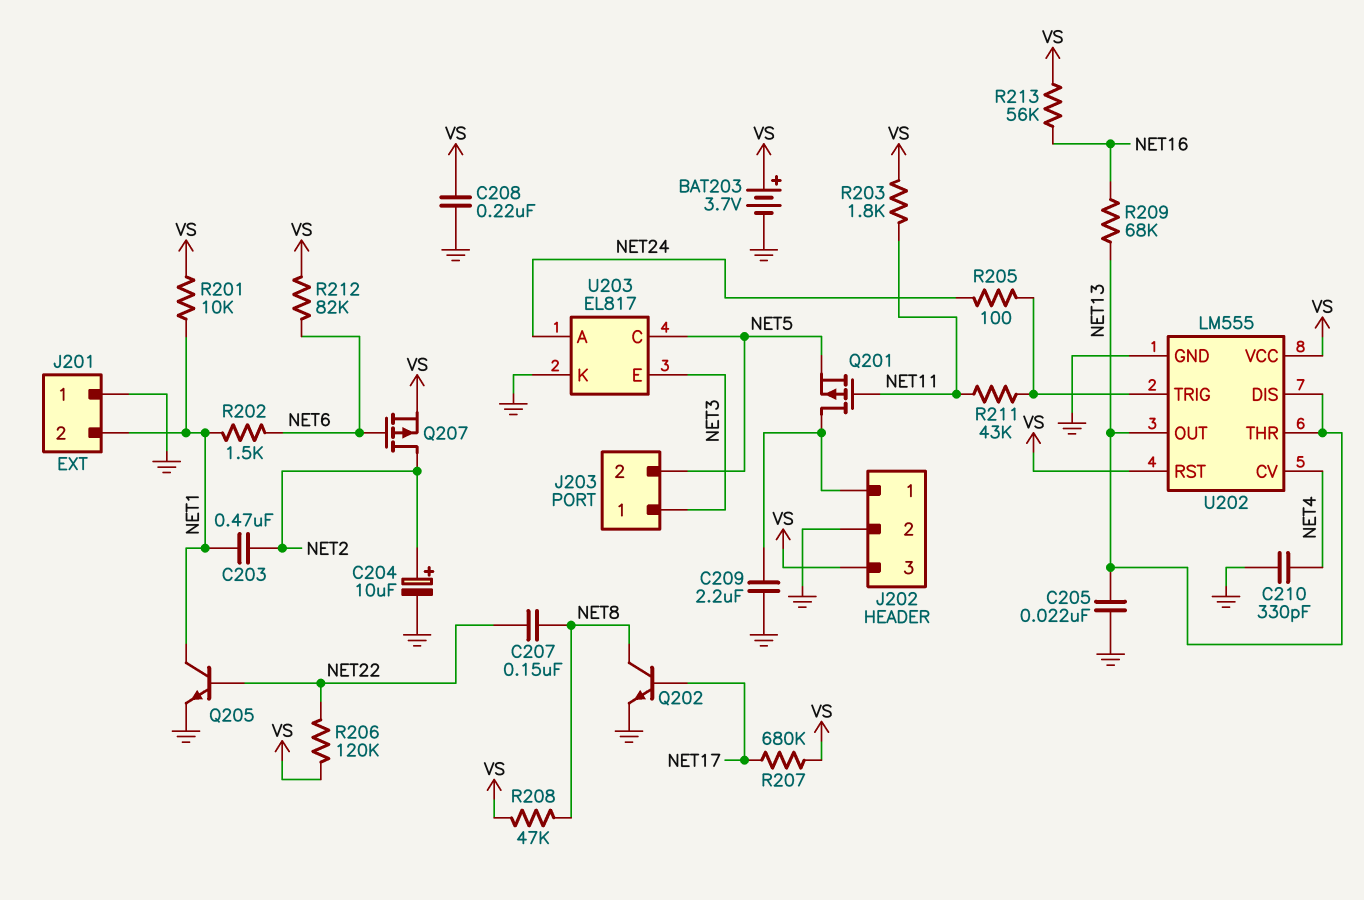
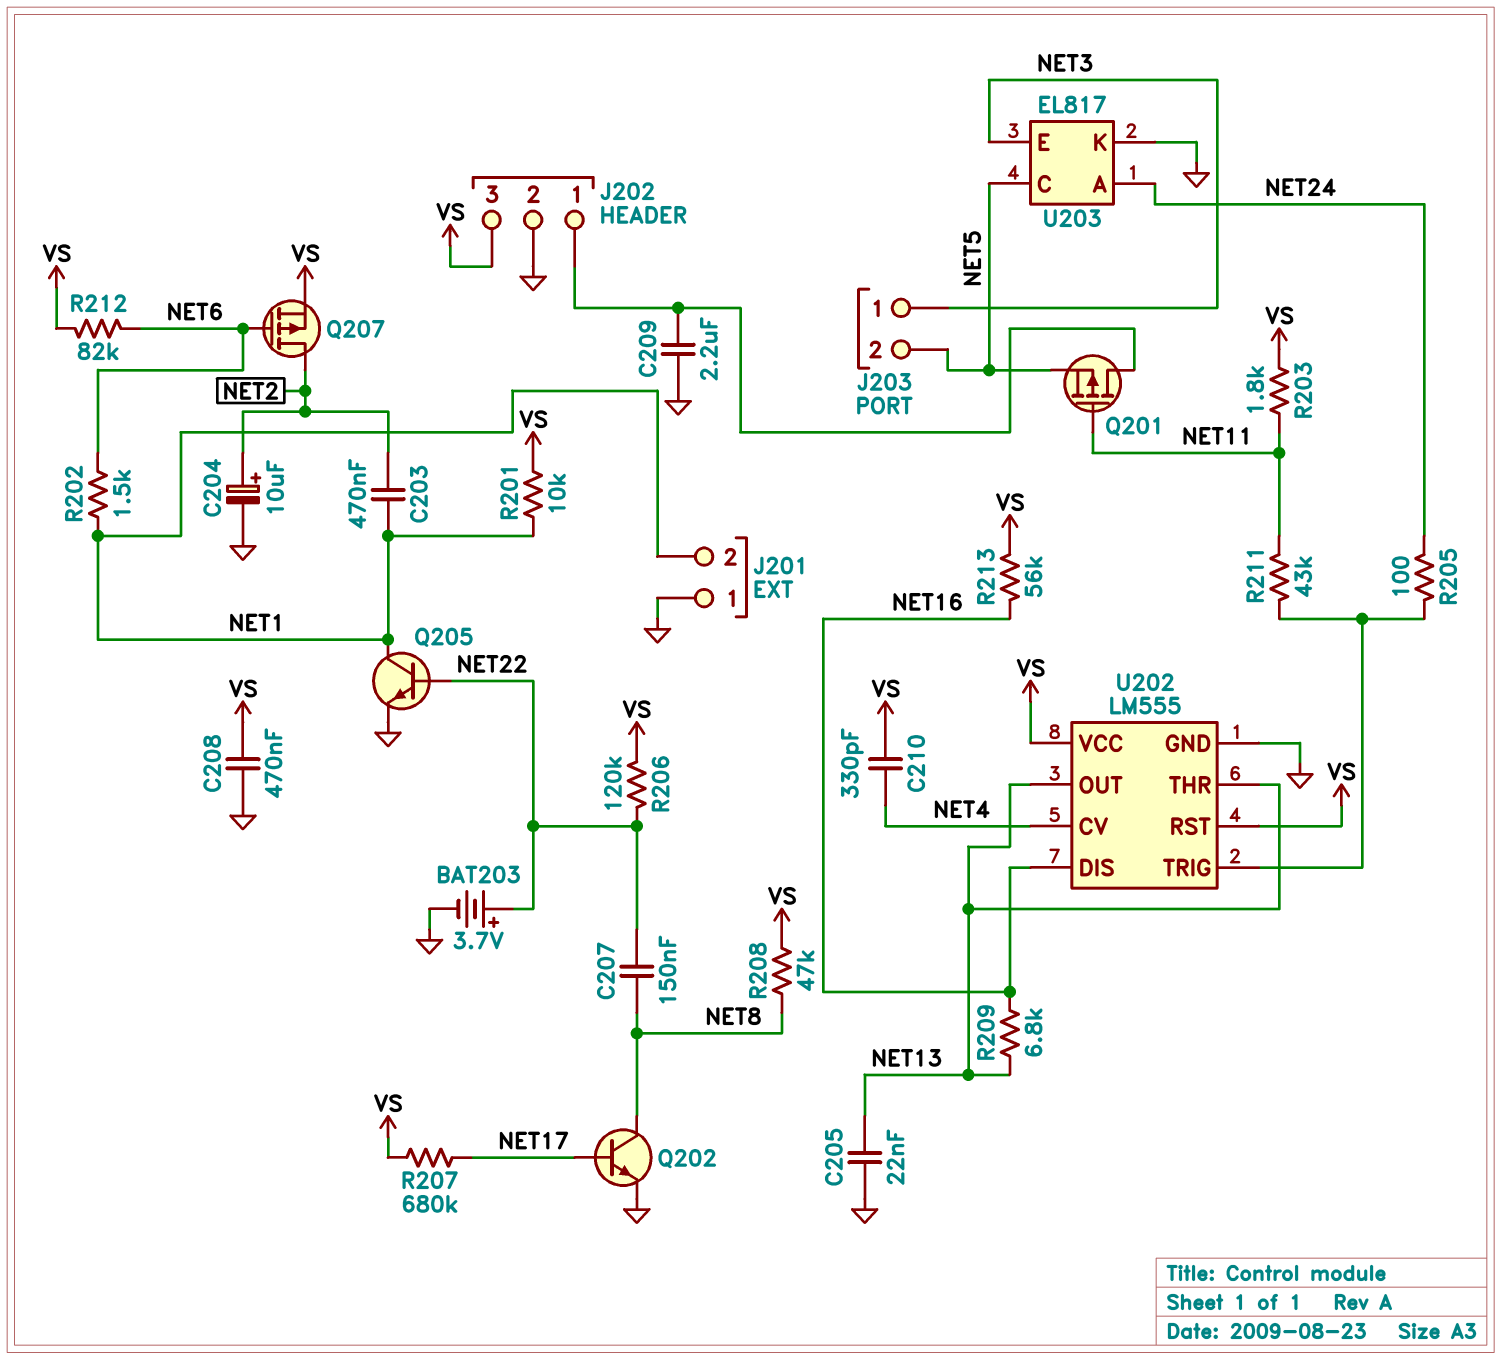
BAT203: 3.7V (plus VS, minus GND) -> 3.7V (plus NET22, minus GND)
C208: 220nF (GND, VS) -> 470nF (GND, VS)
C210: 330pF (GND, NET4) -> 330pF (NET4, VS)
R209: 68k (NET13, NET16) -> 6.8k (NET13, NET16)
U202 pin DIS: NET13 -> NET16

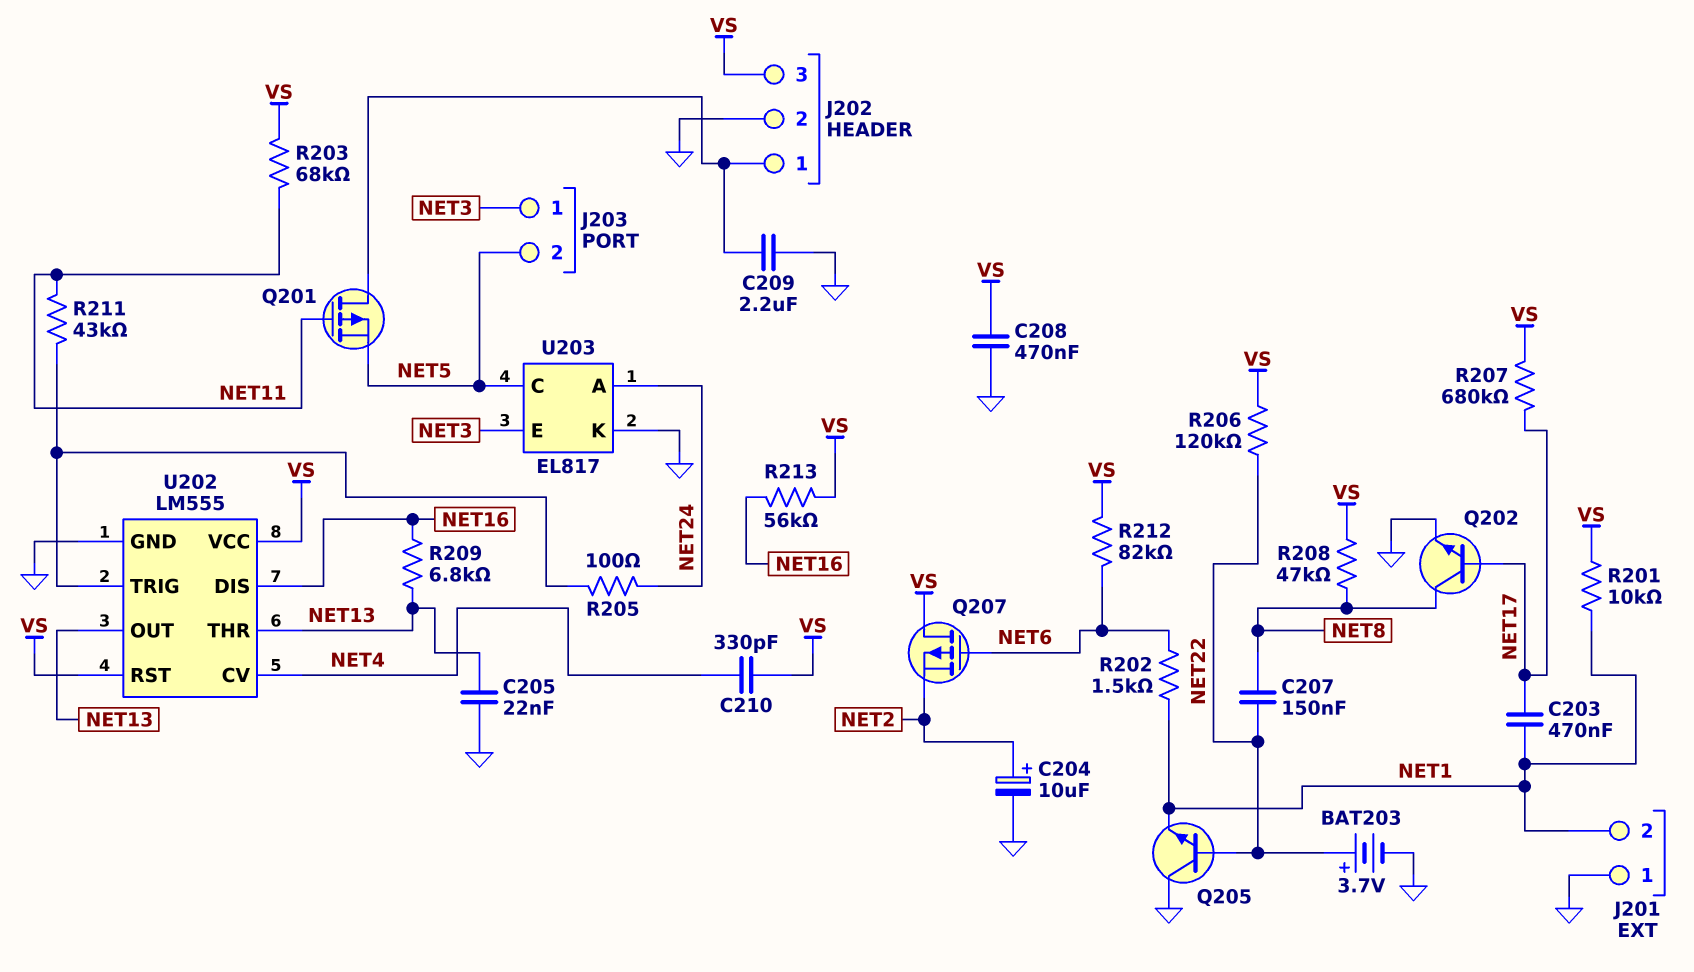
C203: 470nF (NET1, NET2) -> 470nF (NET1, NET17)
Q205: NPN (B NET22, C NET1, E GND) -> NPN (B NET22, C GND, E NET1)
Q207: PMOS (G NET6, D NET2, S VS) -> PMOS (G NET6, D VS, S NET2)
R203: 1.8k (NET11, VS) -> 68k (NET11, VS)

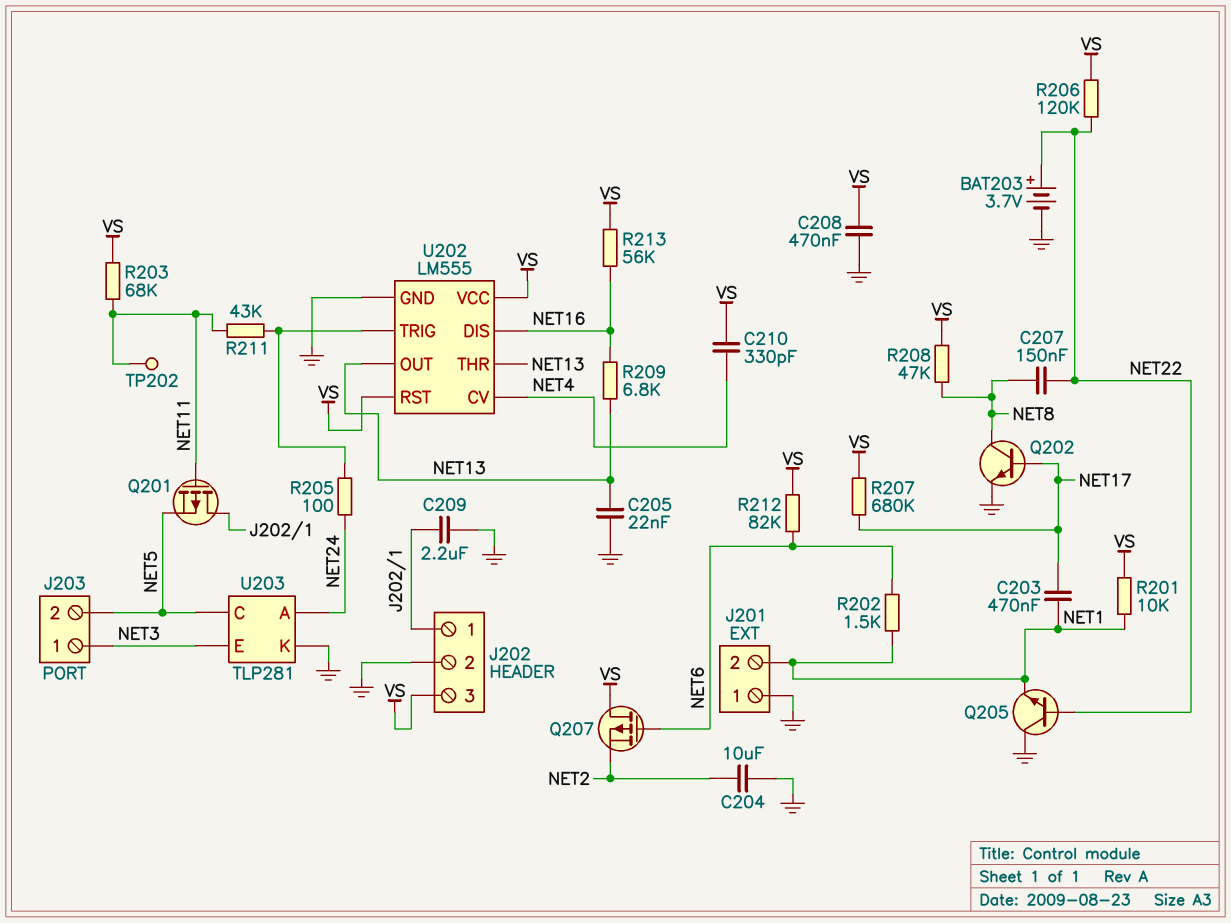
C204: 10uF (plus NET2, minus GND) -> 10uF (GND, NET2)
TP202: none -> test point (NET11)
U203: EL817 -> TLP281

